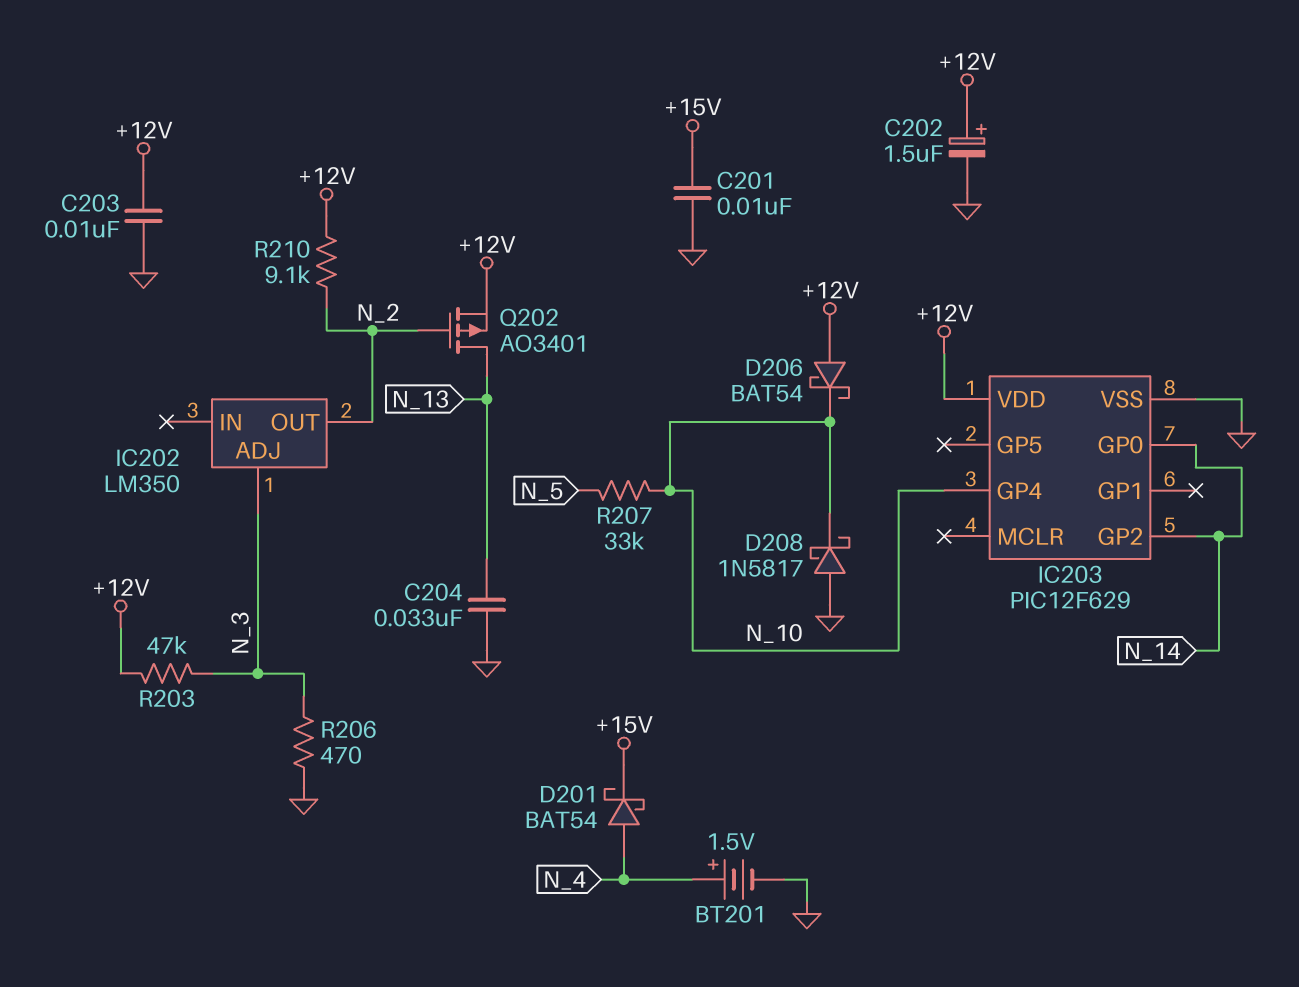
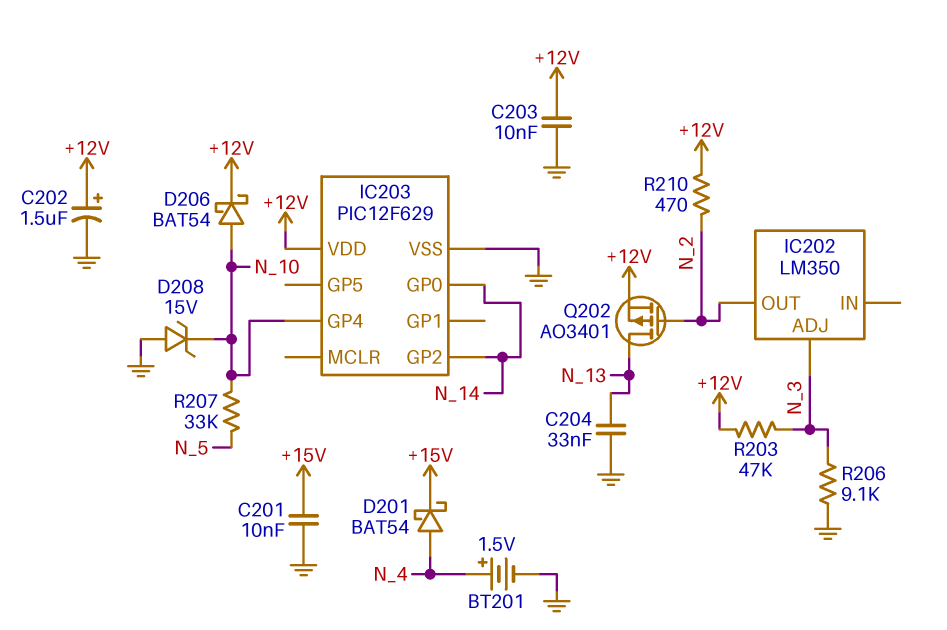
D206: schottky BAT54 (A +12V, K N_10) -> schottky BAT54 (A N_10, K +12V)
D208: schottky 1N5817 (A GND, K N_10) -> zener 15V (A GND, K N_10)
R206: 470 (GND, N_3) -> 9.1k (GND, N_3)
R210: 9.1k (+12V, N_2) -> 470 (+12V, N_2)

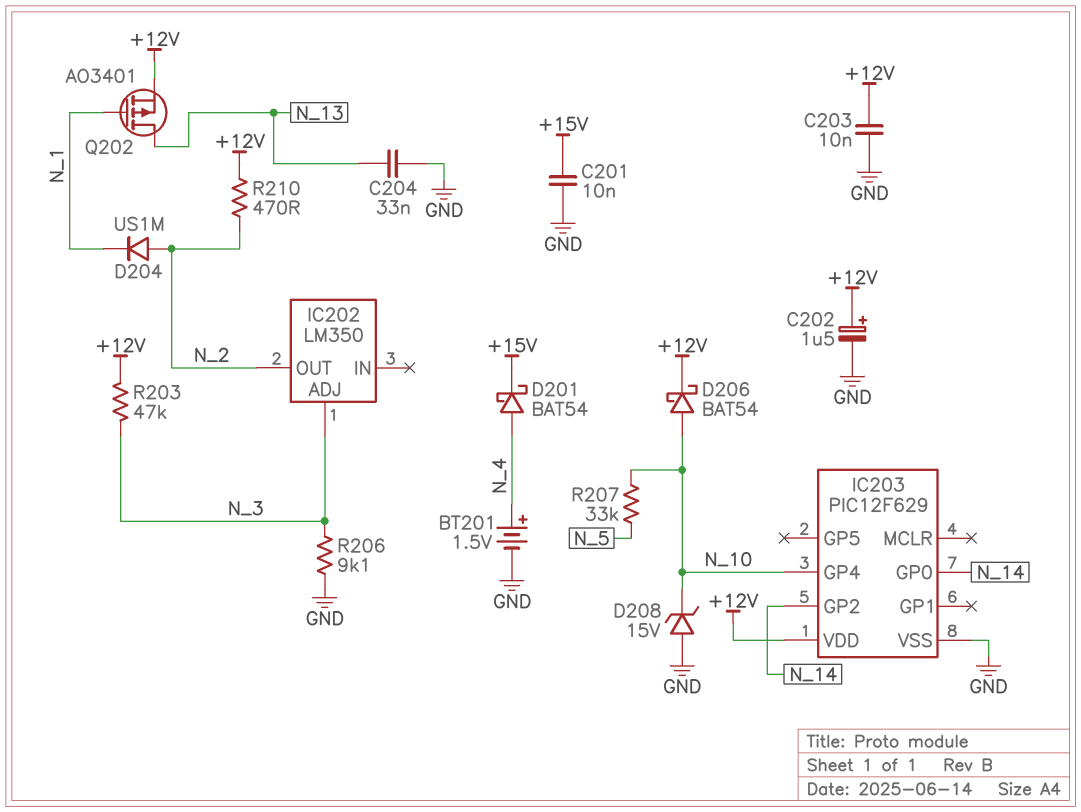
D204: none -> diode US1M (A N_2, K N_1)
Q202: PMOS AO3401 (G N_2, D N_13, S +12V) -> PMOS AO3401 (G N_1, D N_13, S +12V)

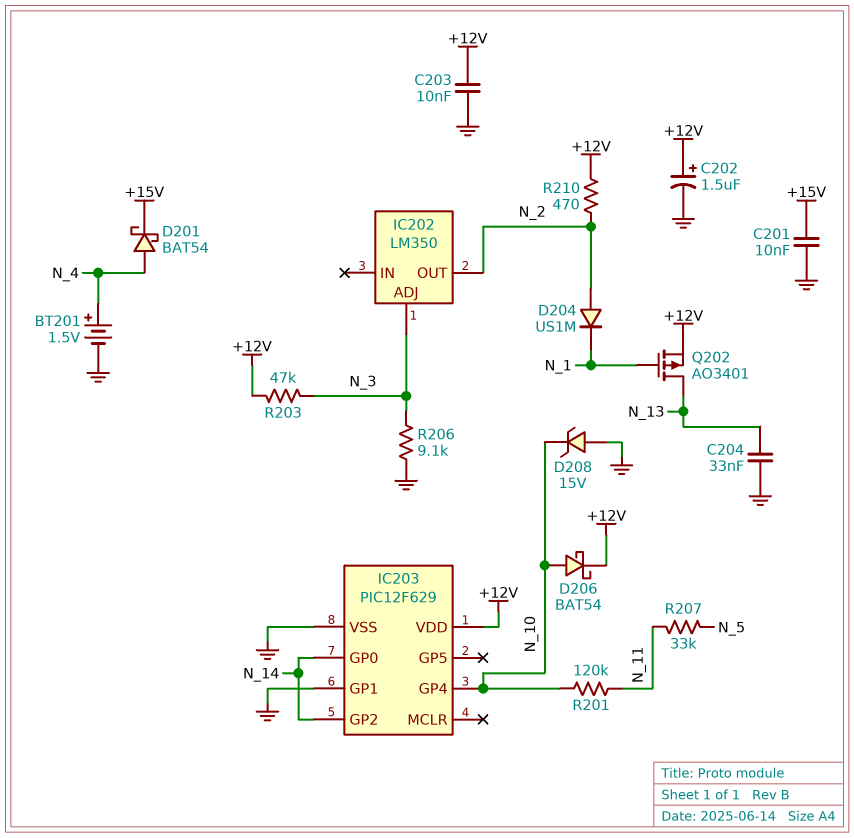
IC203 pin GP1: none -> GND
R201: none -> 120k (N_10, N_11)
R207: 33k (N_5, N_10) -> 33k (N_5, N_11)

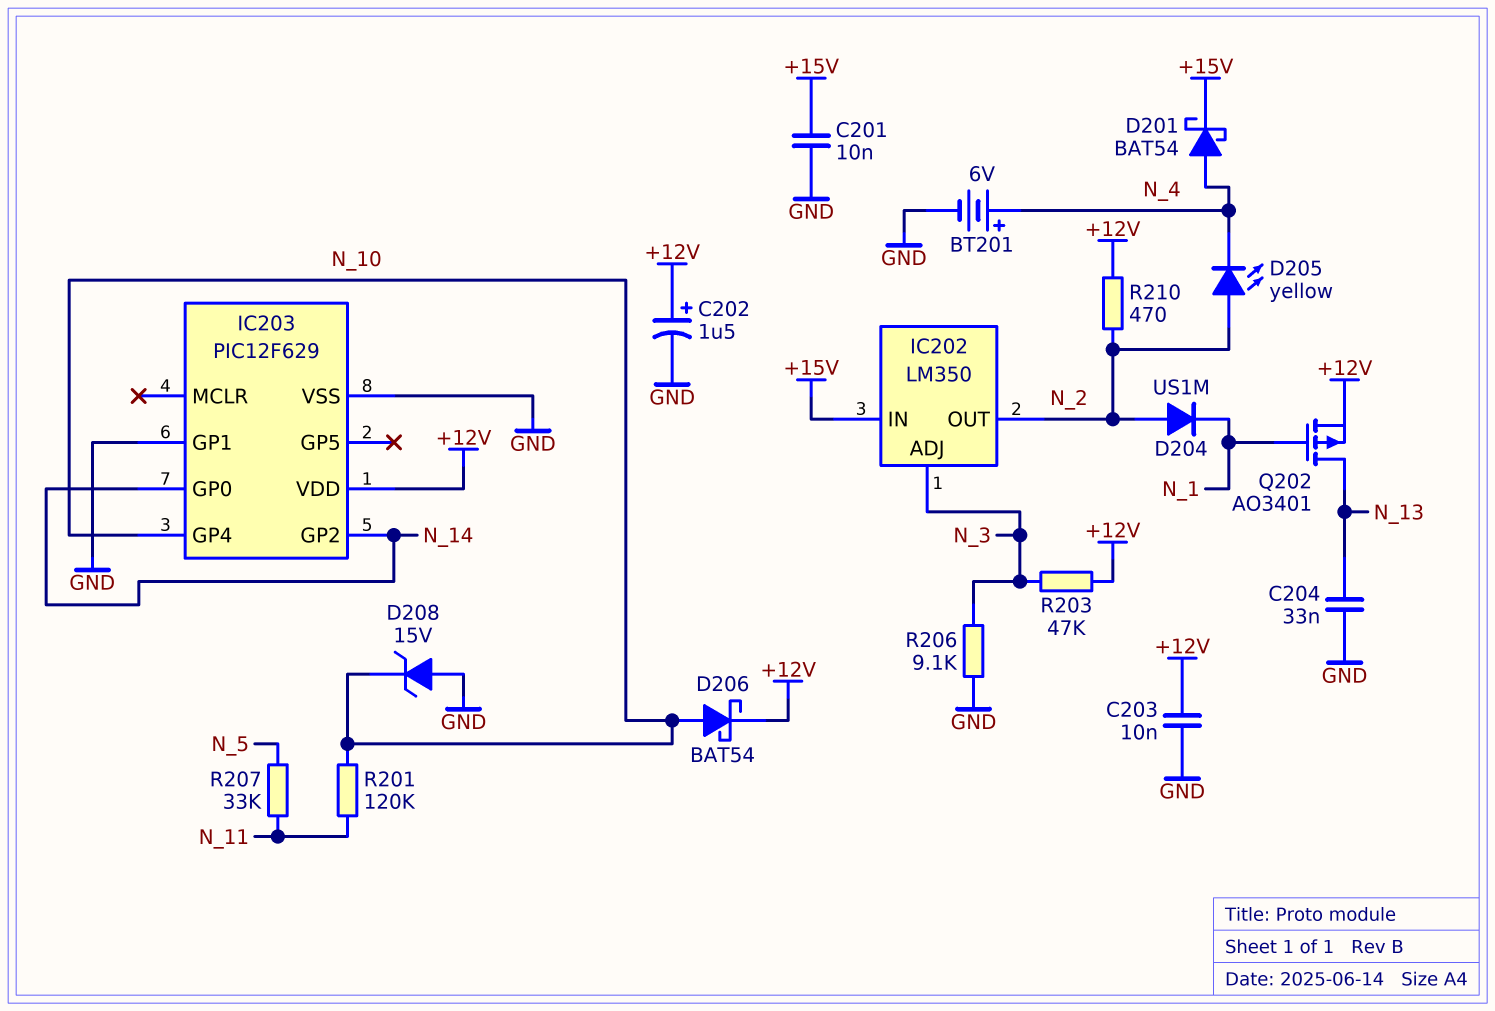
BT201: 1.5V (plus N_4, minus GND) -> 6V (plus N_4, minus GND)
D205: none -> LED yellow (A N_2, K N_4)
IC202 pin IN: none -> +15V

